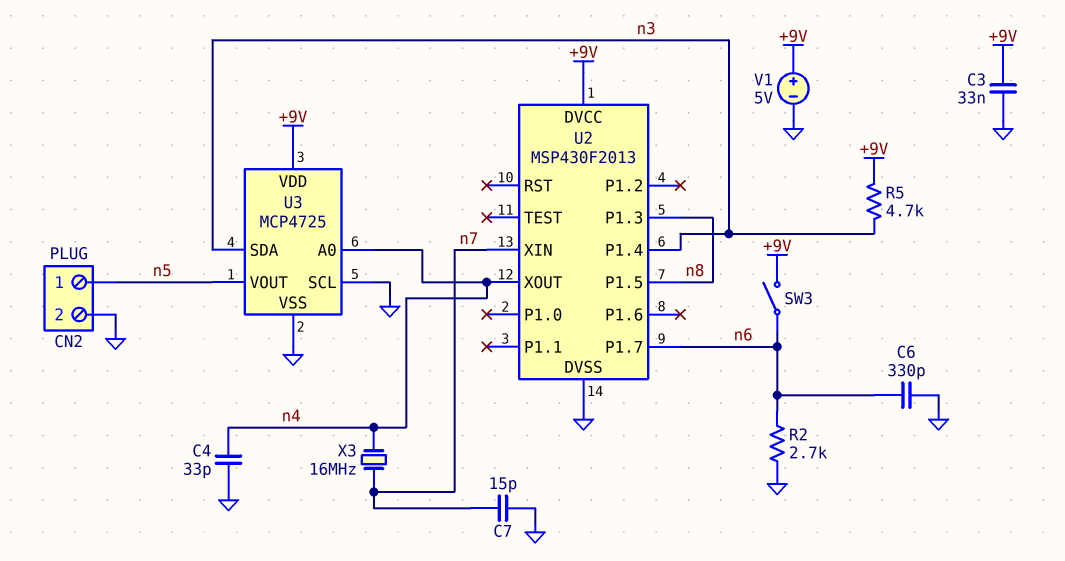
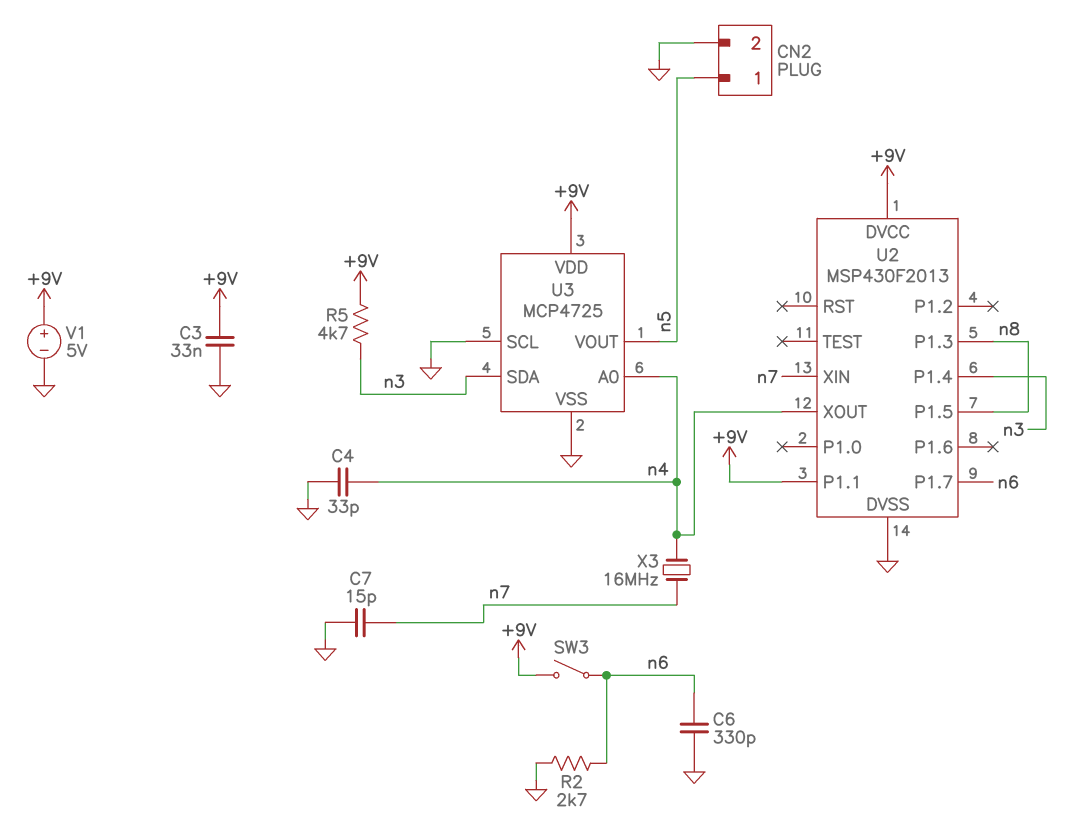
U2 pin P1.1: none -> +9V

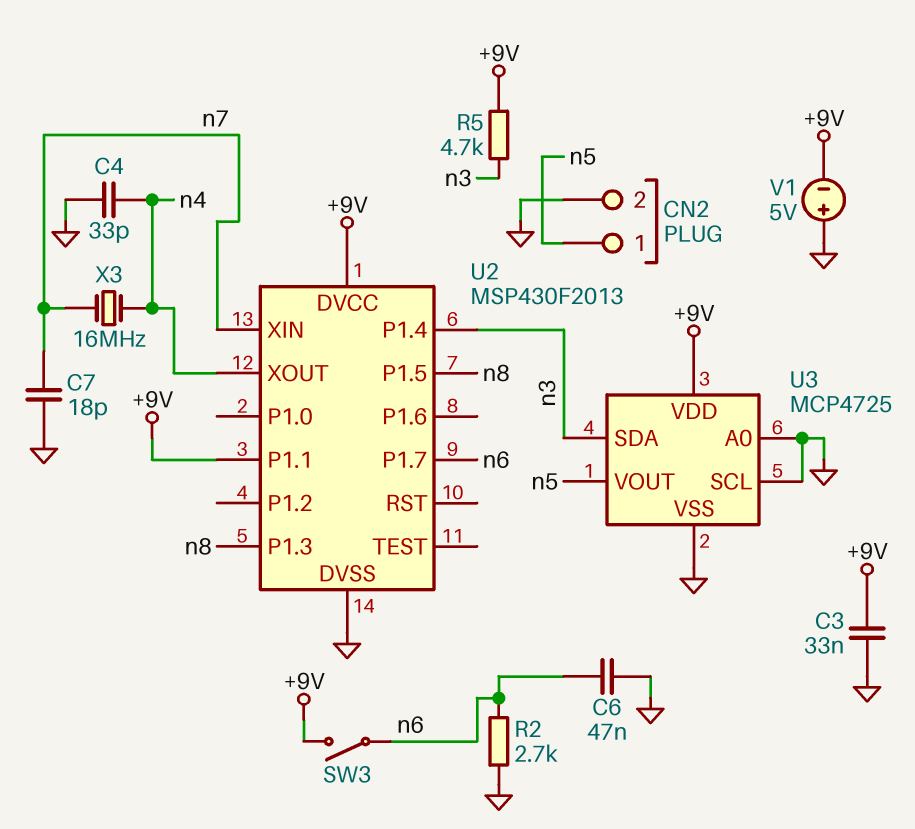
C6: 330pF (GND, n6) -> 47nF (GND, n6)
C7: 15pF (GND, n7) -> 18pF (GND, n7)
U3 pin A0: n4 -> GND
V1: 5V (plus +9V, minus GND) -> 5V (plus GND, minus +9V)

